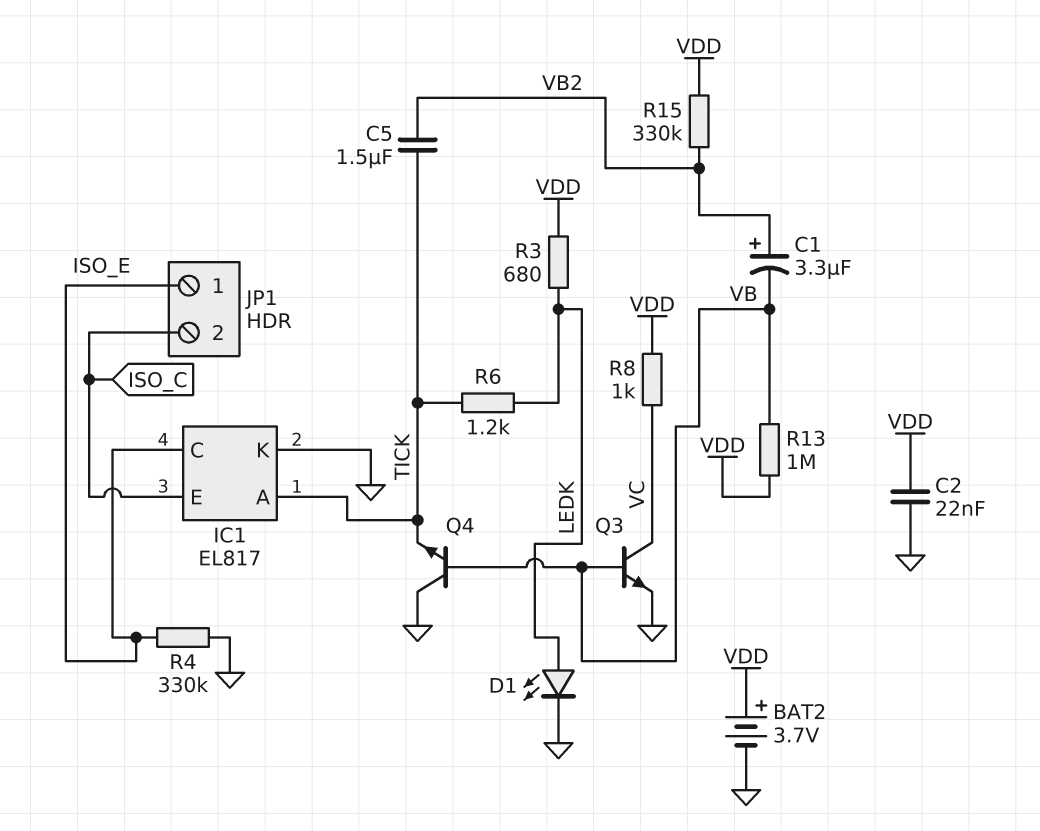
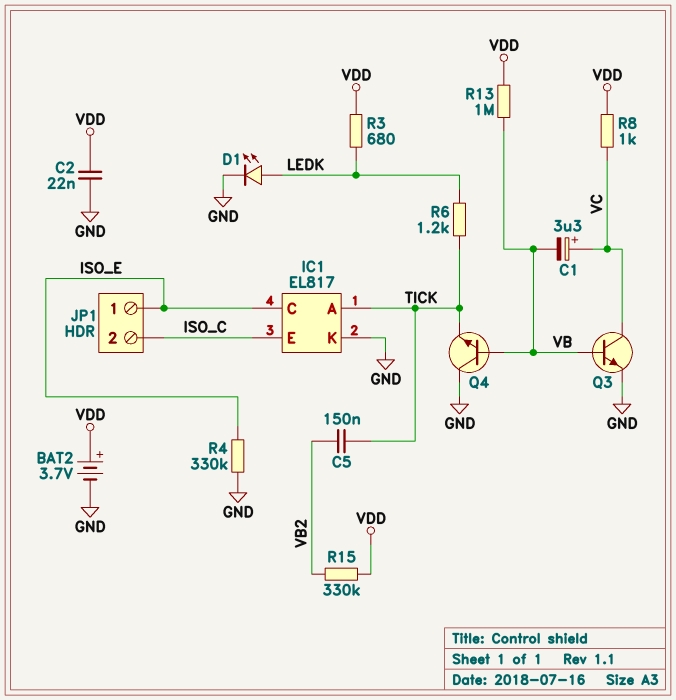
C1: 3.3uF (plus VB2, minus VB) -> 3.3uF (plus VC, minus VB)
C5: 1.5uF (TICK, VB2) -> 150nF (TICK, VB2)

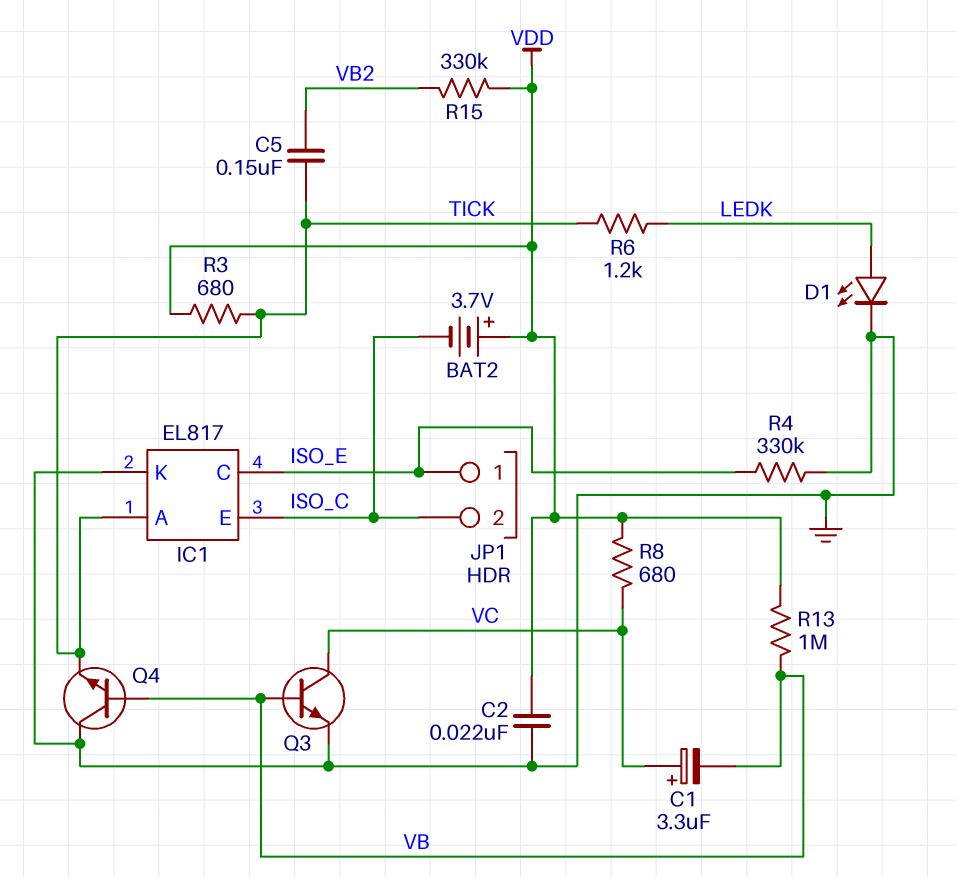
BAT2: 3.7V (plus VDD, minus GND) -> 3.7V (plus VDD, minus ISO_C)
R3: 680 (LEDK, VDD) -> 680 (TICK, VDD)
R8: 1k (VC, VDD) -> 680 (VC, VDD)

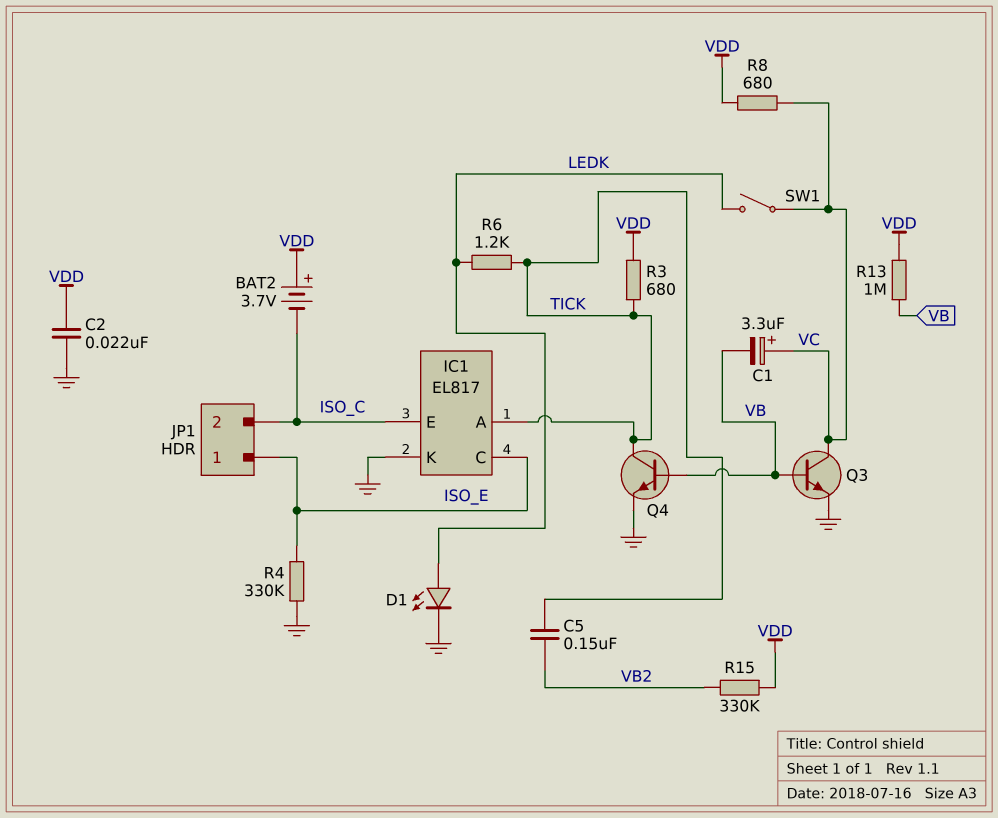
Q4: NPN (B VB, C GND, E TICK) -> NPN (B VB, C TICK, E GND)
SW1: none -> switch (LEDK, VC)

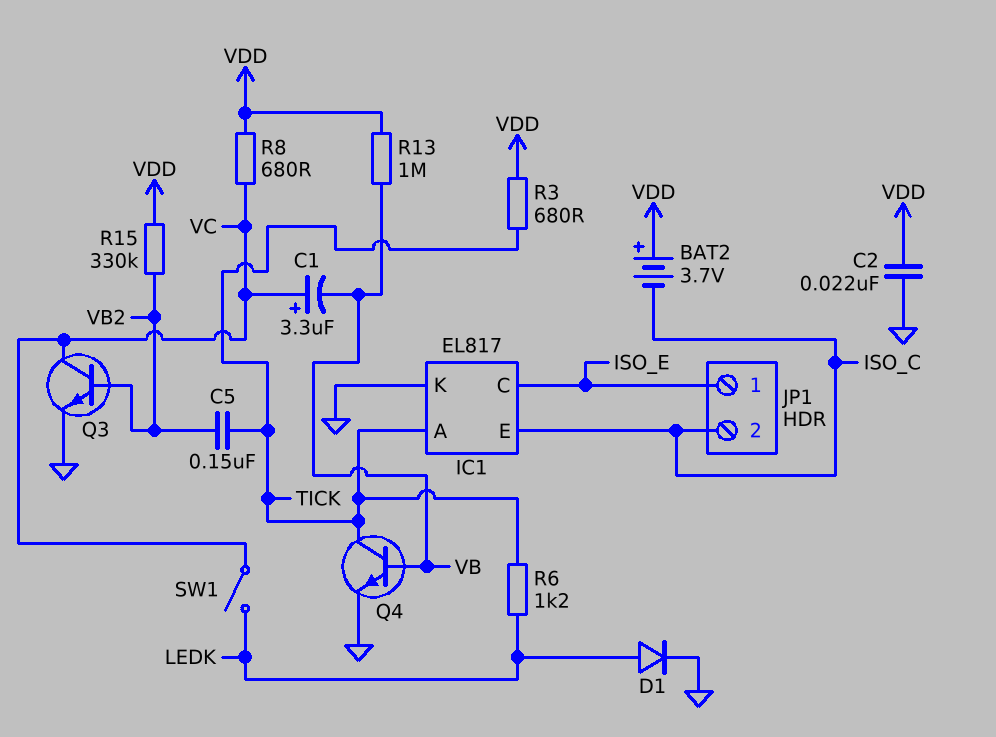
D1: LED (A LEDK, K GND) -> diode (A LEDK, K GND)
Q3: NPN (B VB, C VC, E GND) -> NPN (B VB2, C VC, E GND)
R4: 330k (GND, ISO_E) -> none

